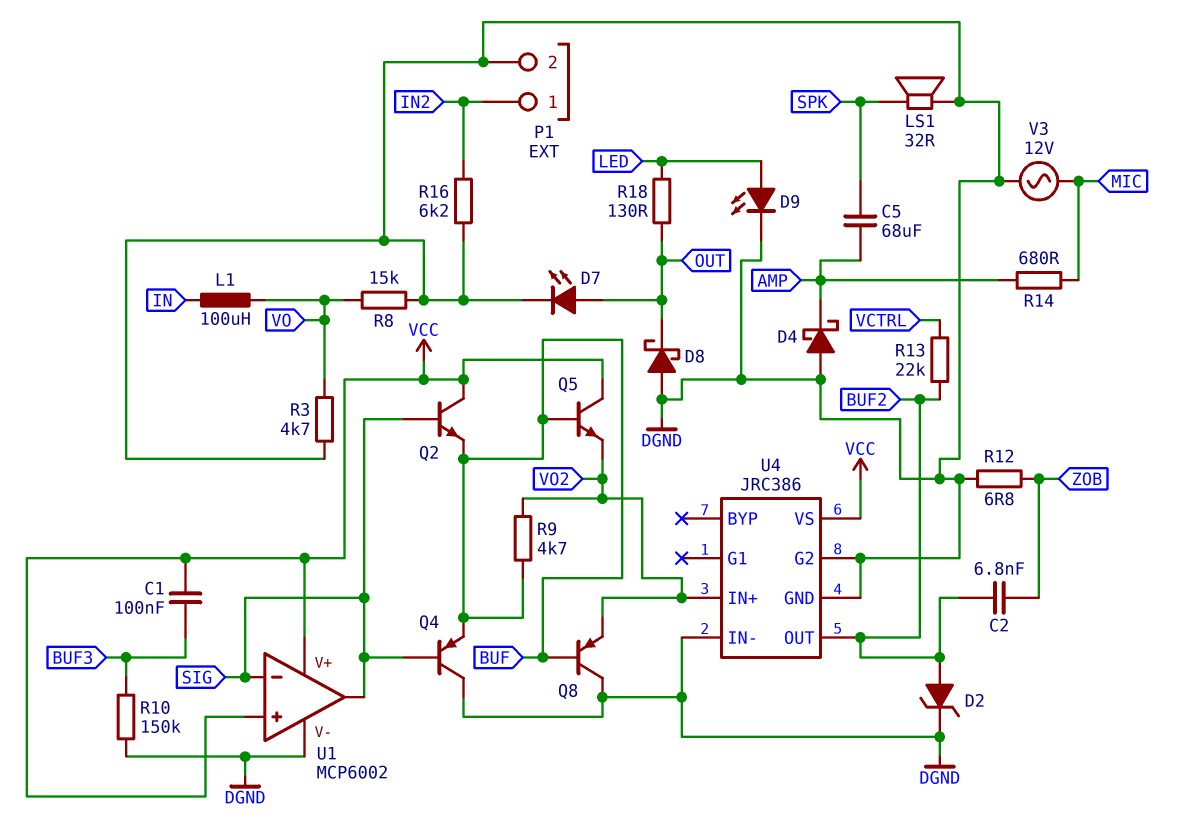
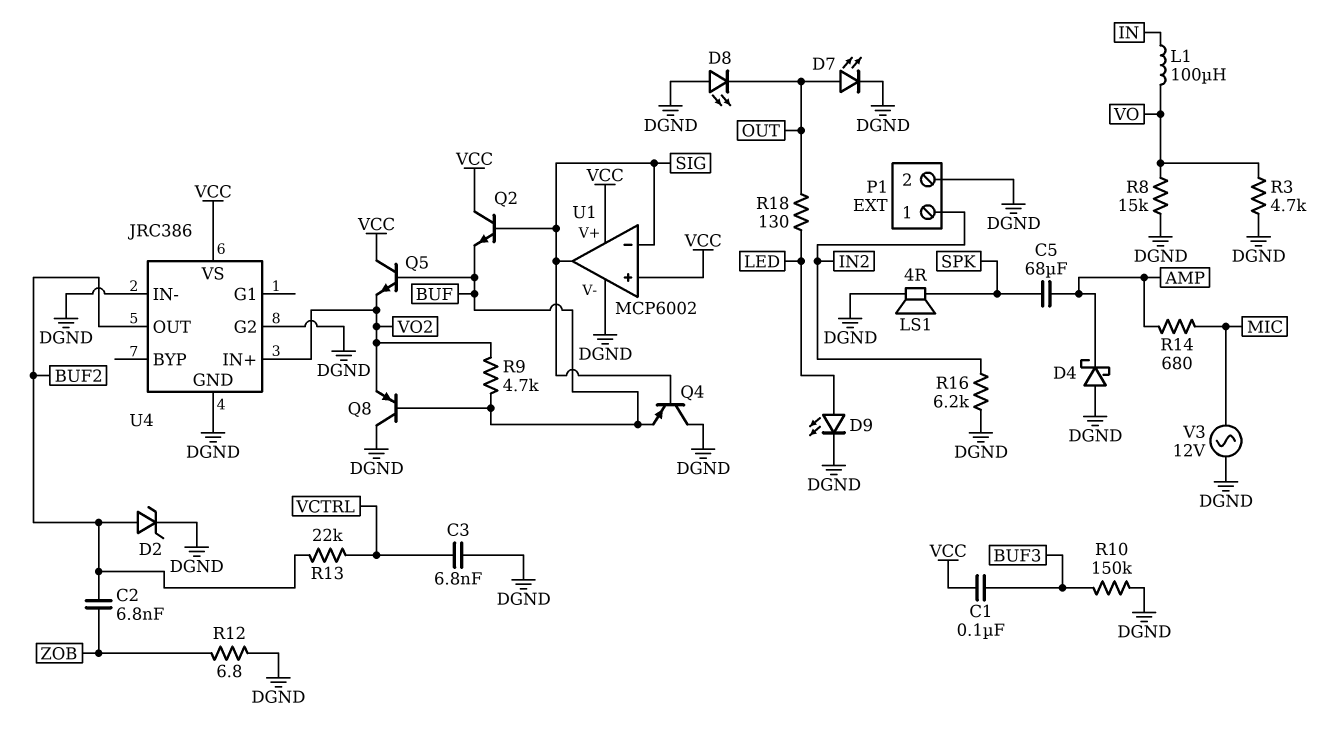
C3: none -> 6.8nF (DGND, VCTRL)
D8: schottky (A DGND, K OUT) -> LED (A DGND, K OUT)
LS1: speaker 32R (DGND, SPK) -> speaker 4R (DGND, SPK)

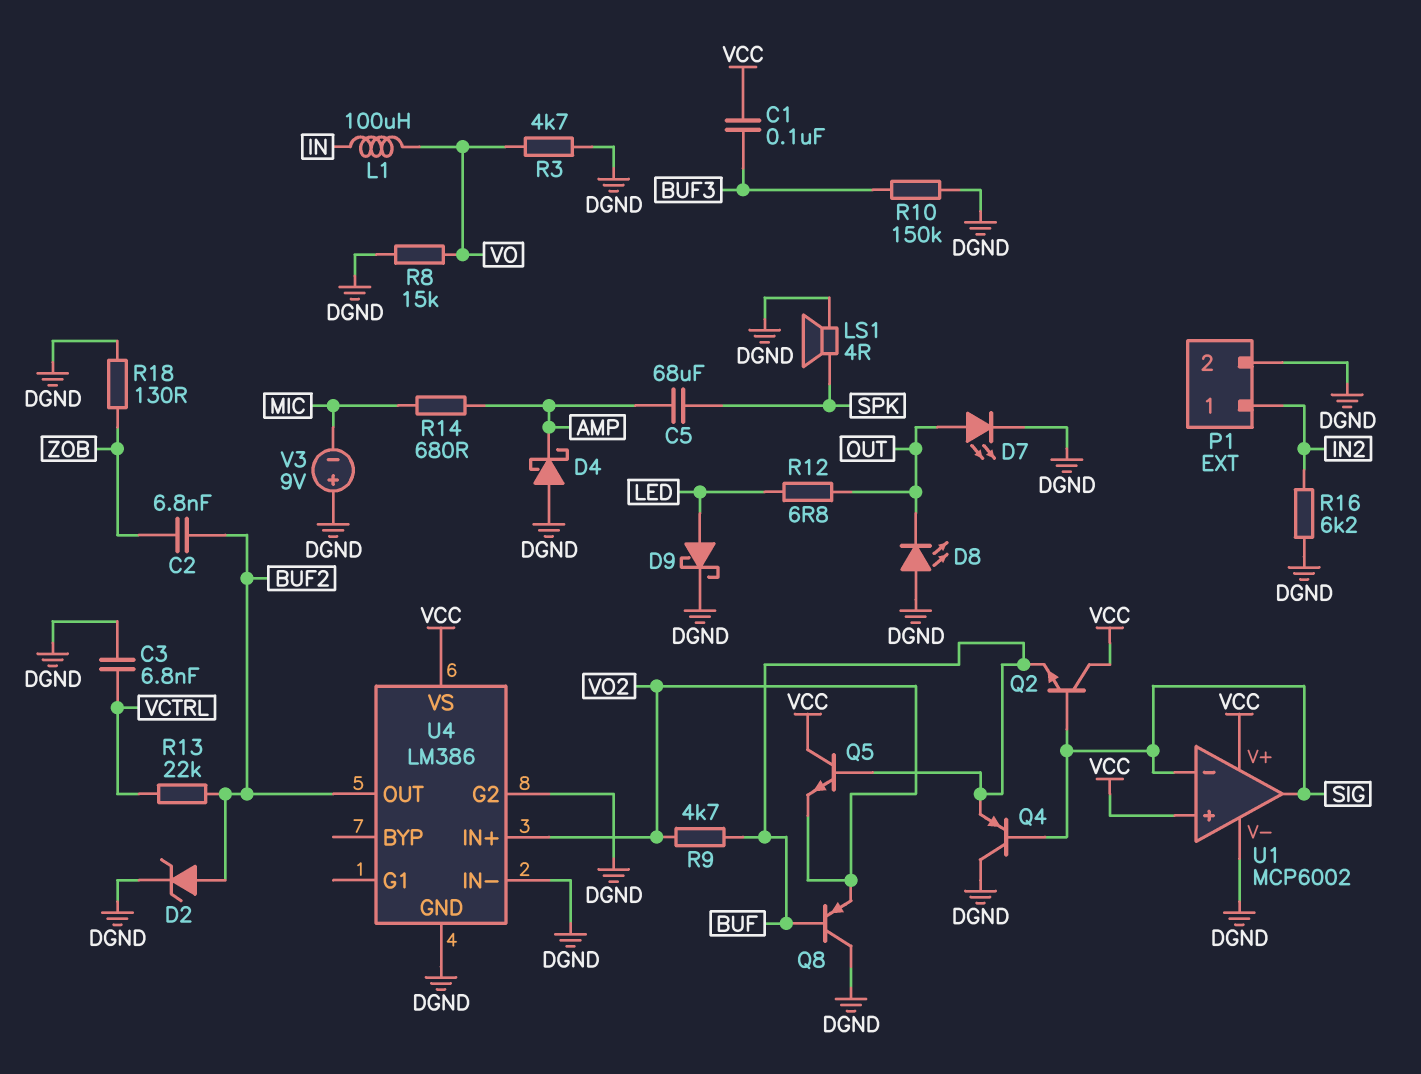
D9: LED (A LED, K DGND) -> schottky (A LED, K DGND)
R12: 6.8 (DGND, ZOB) -> 6.8 (LED, OUT)
R18: 130 (LED, OUT) -> 130 (DGND, ZOB)
U4: JRC386 -> LM386
V3: AC 12V (DGND, MIC) -> 9V (plus DGND, minus MIC)

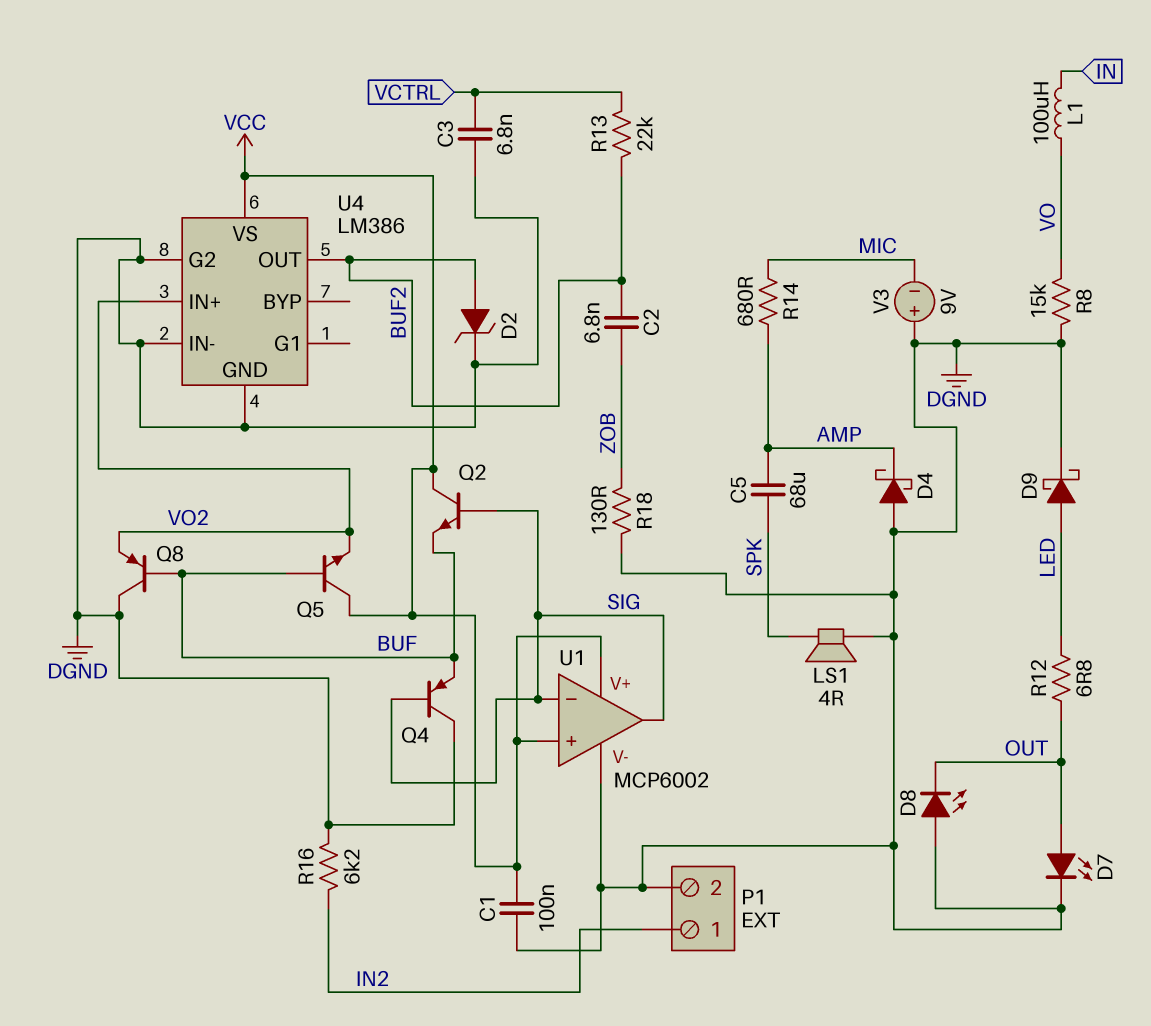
C1: 100nF (BUF3, VCC) -> 100nF (DGND, VCC)
R3: 4.7k (DGND, VO) -> none
R9: 4.7k (BUF, VO2) -> none
R10: 150k (BUF3, DGND) -> none

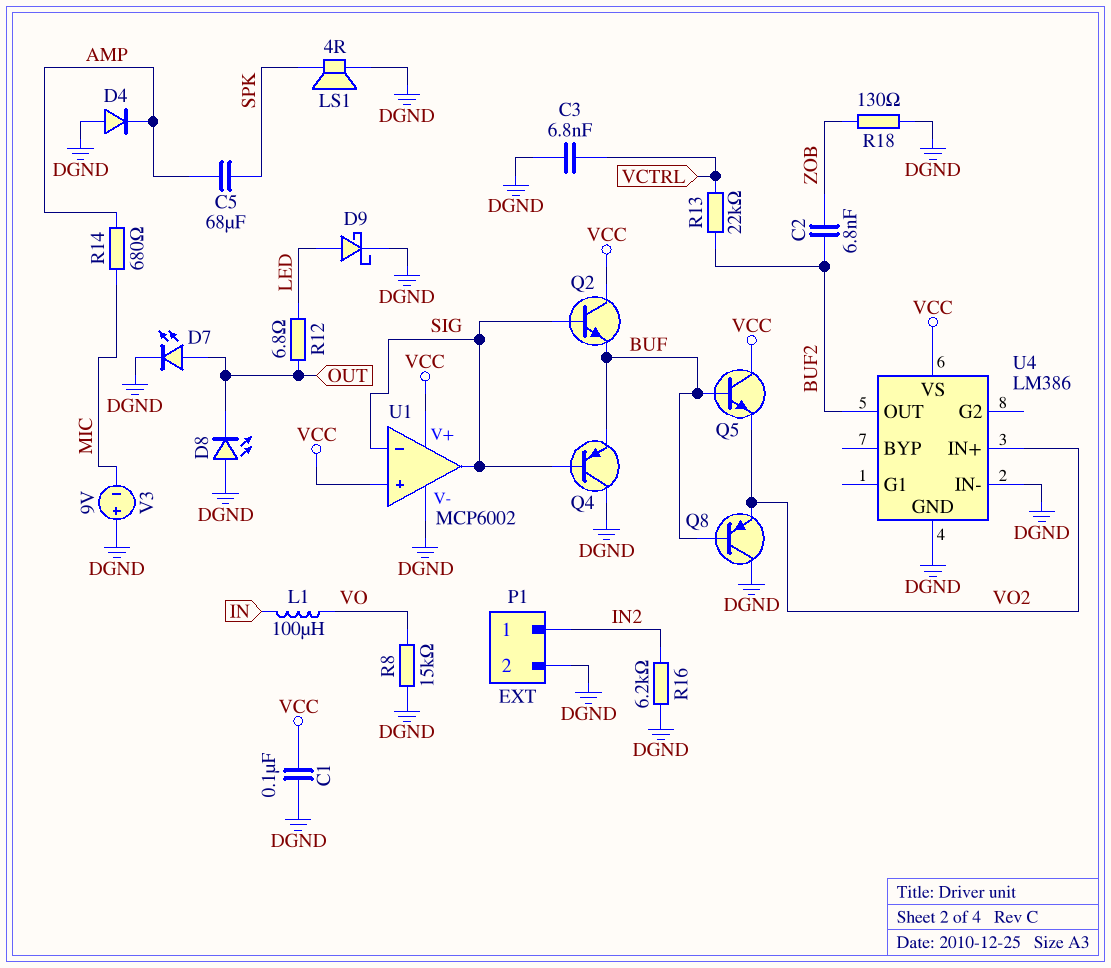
D2: zener (A BUF2, K DGND) -> none
D4: schottky (A DGND, K AMP) -> diode (A DGND, K AMP)
U4 pin G2: DGND -> none

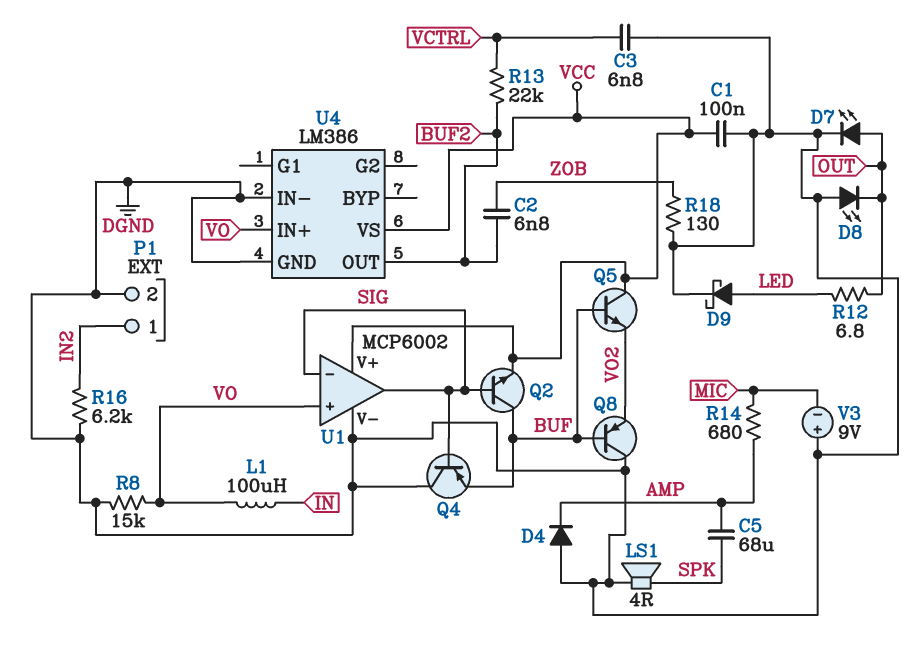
Q2: NPN (B SIG, C VCC, E BUF) -> NPN (B SIG, C BUF, E VCC)
U1 pin in+: VCC -> VO
U4 pin IN+: VO2 -> VO

